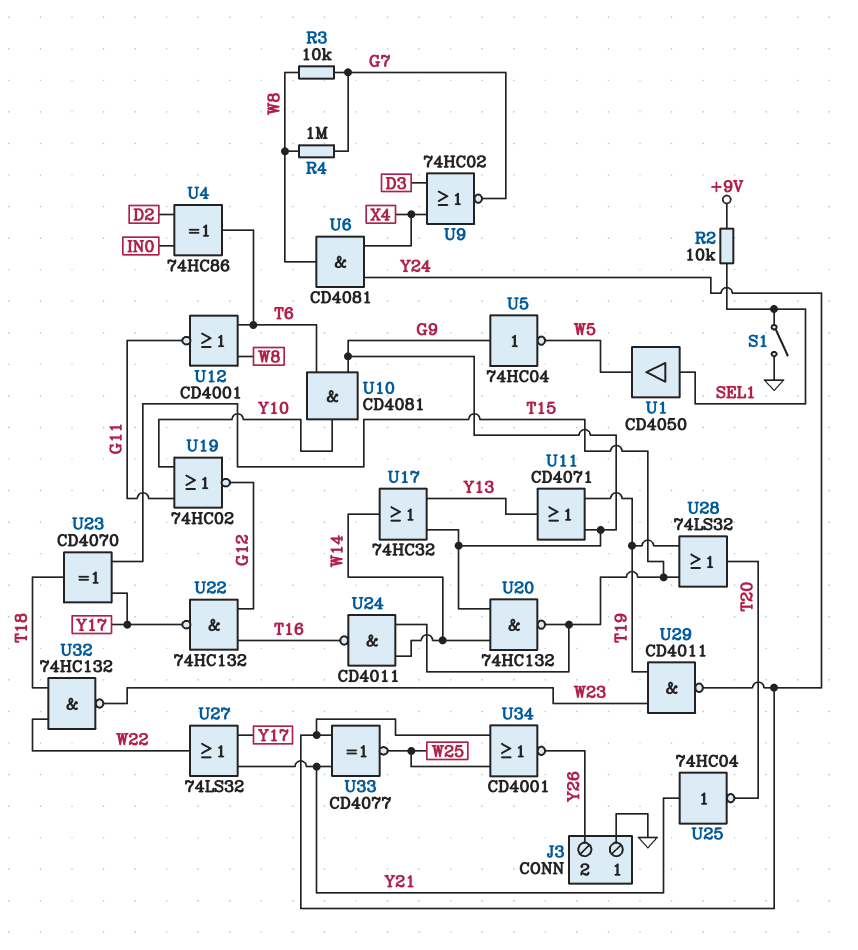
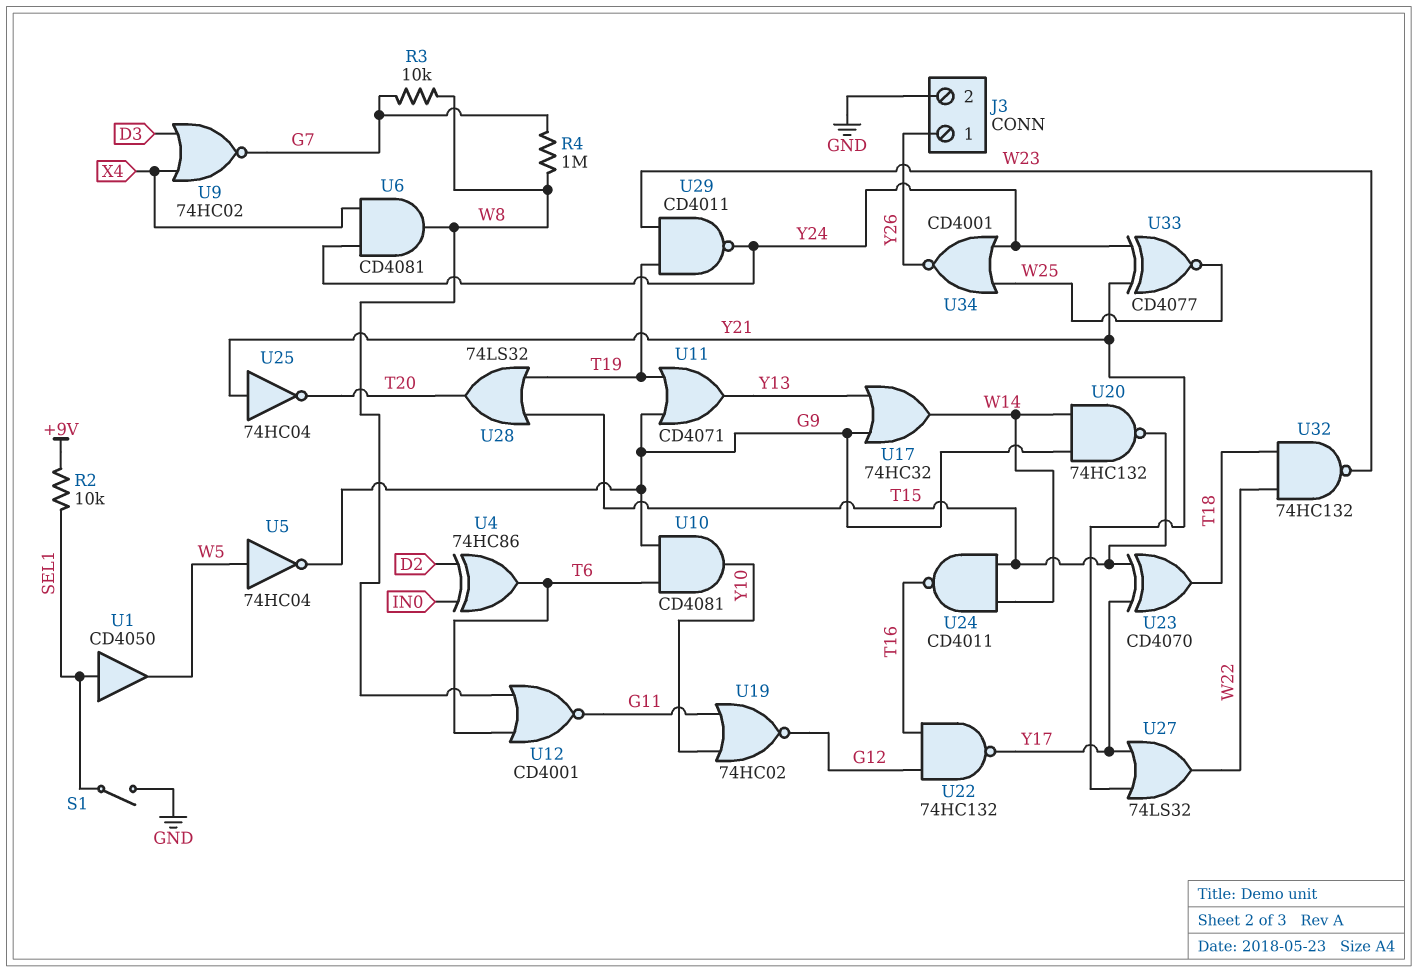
J3 pin 1: GND -> Y26
J3 pin 2: Y26 -> GND
U5: NOT 74HC04 (in G9, out W5) -> NOT 74HC04 (in W5, out G9)

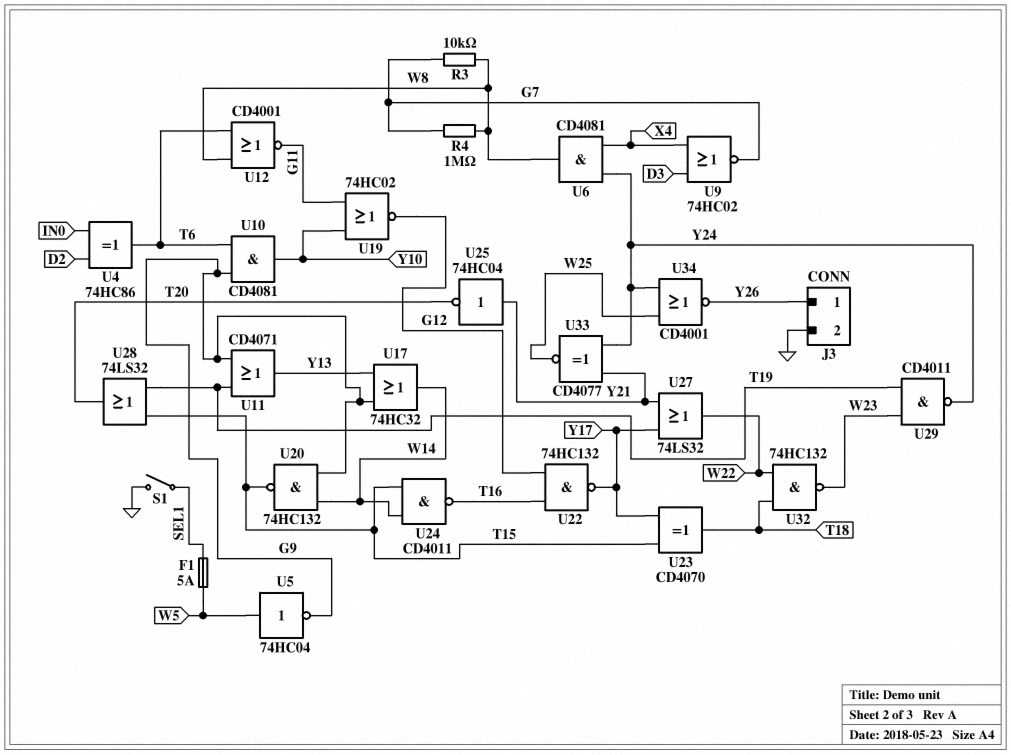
F1: none -> 5A (SEL1, W5)
R2: 10k (+9V, SEL1) -> none
U1: buffer CD4050 (in SEL1, out W5) -> none

